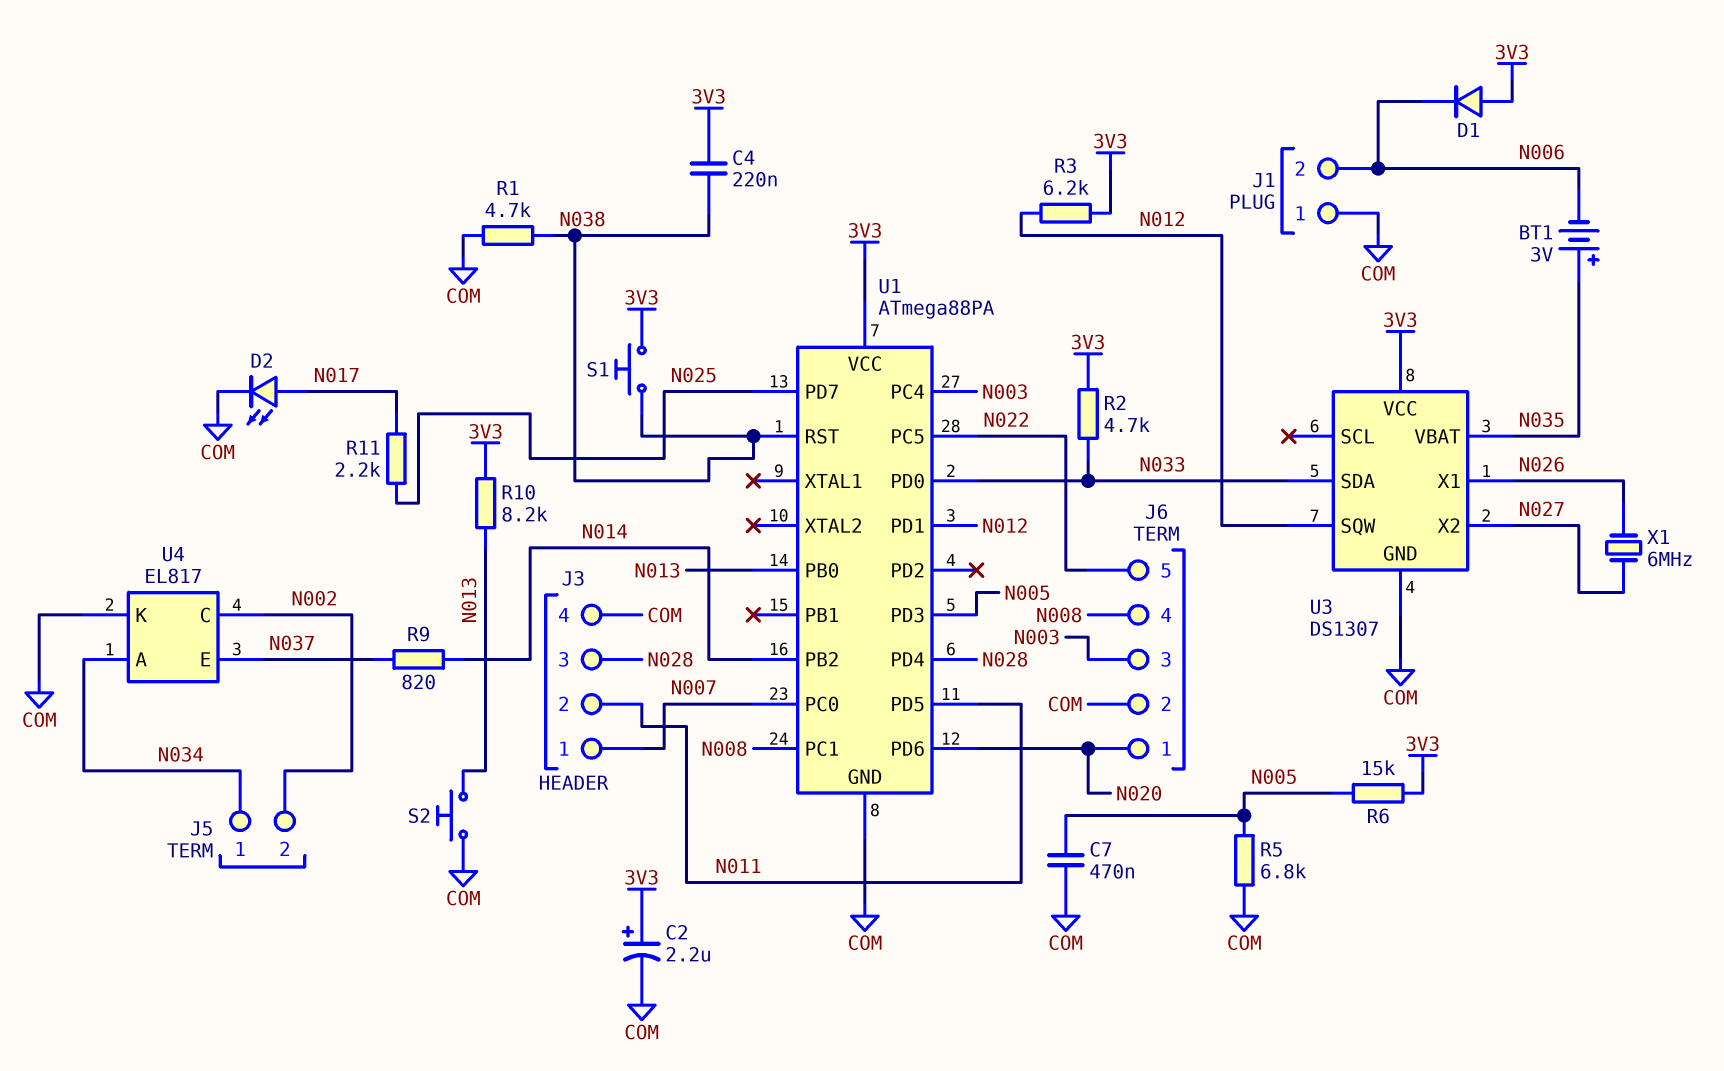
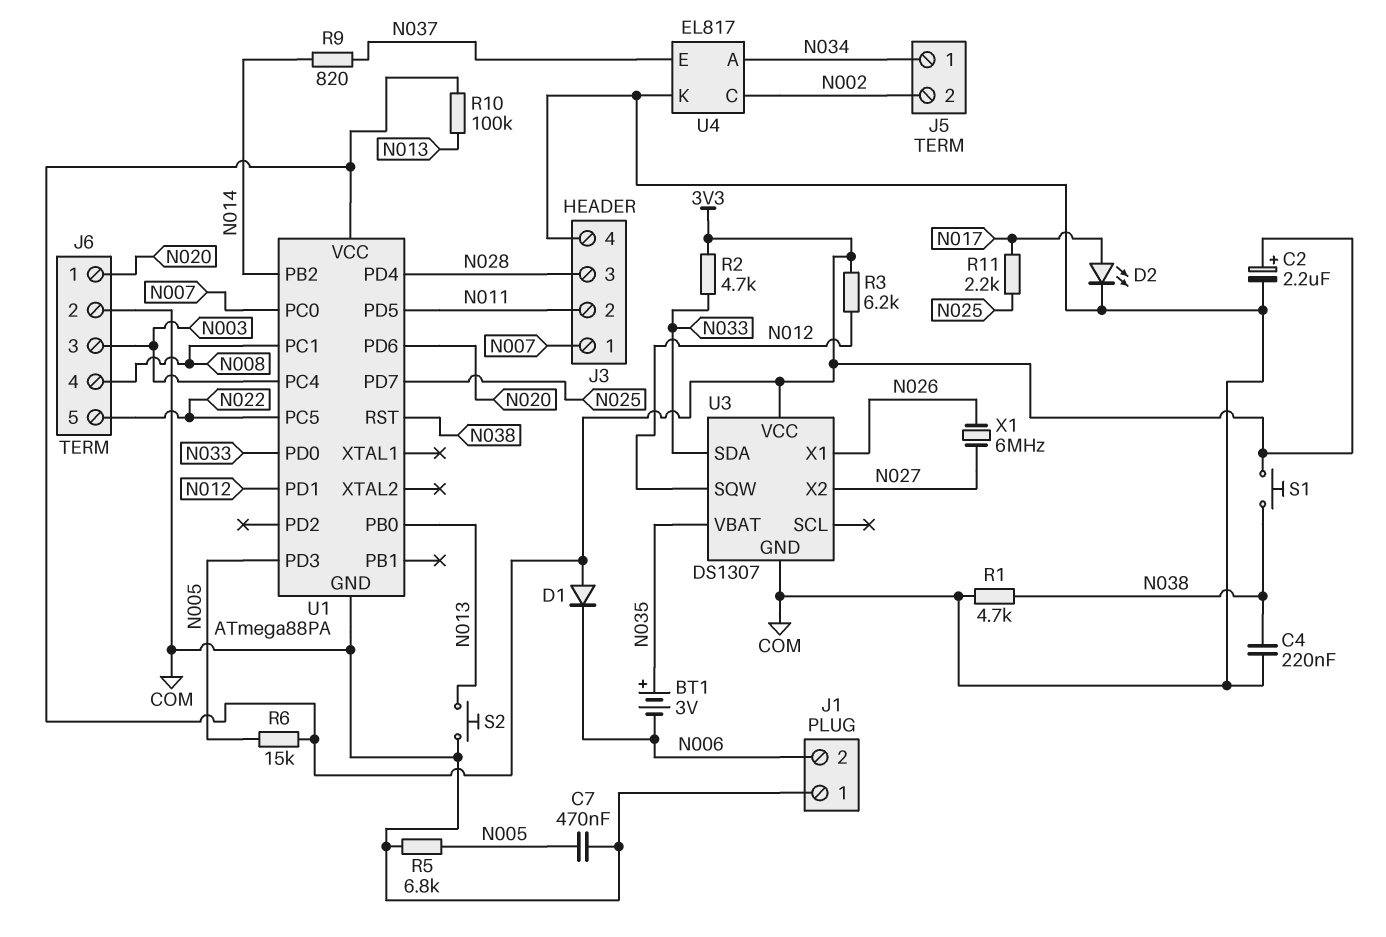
C4: 220nF (3V3, N038) -> 220nF (COM, N038)
R10: 8.2k (3V3, N013) -> 100k (3V3, N013)

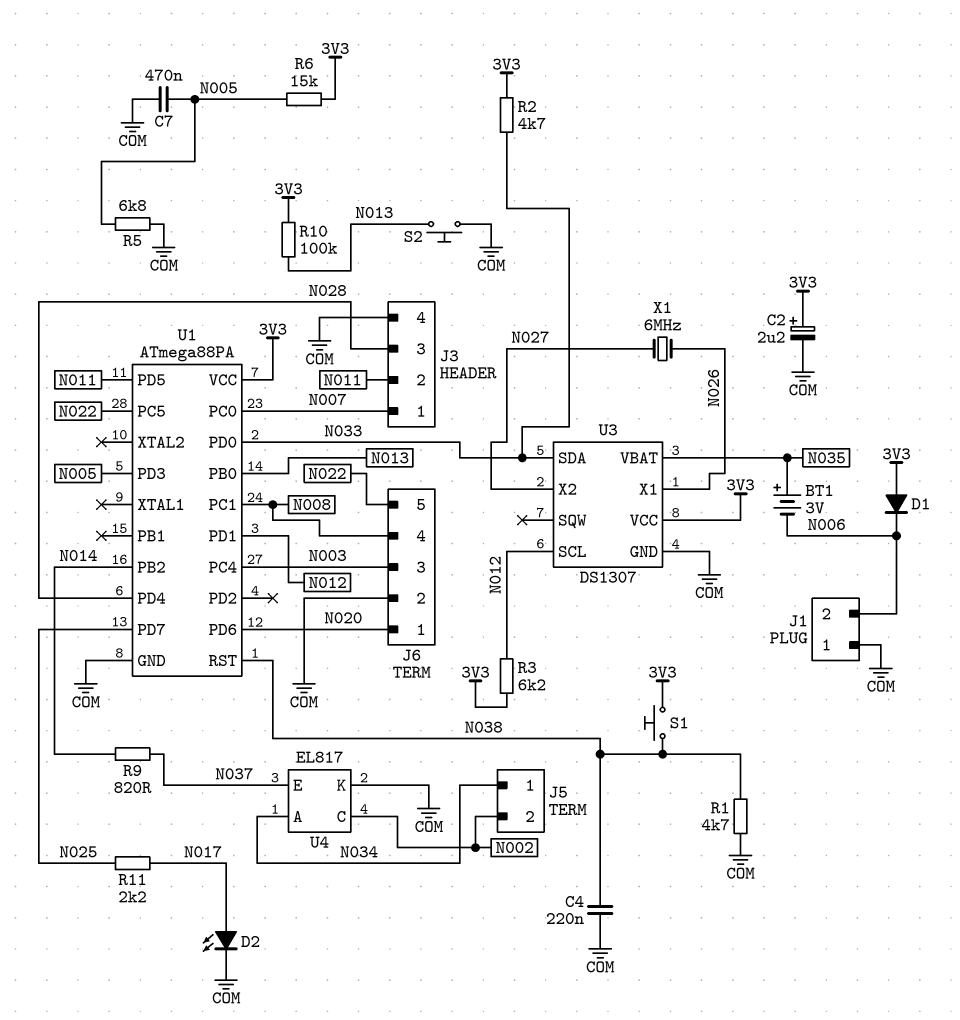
U3 pin SCL: none -> N012
U3 pin SQW: N012 -> none

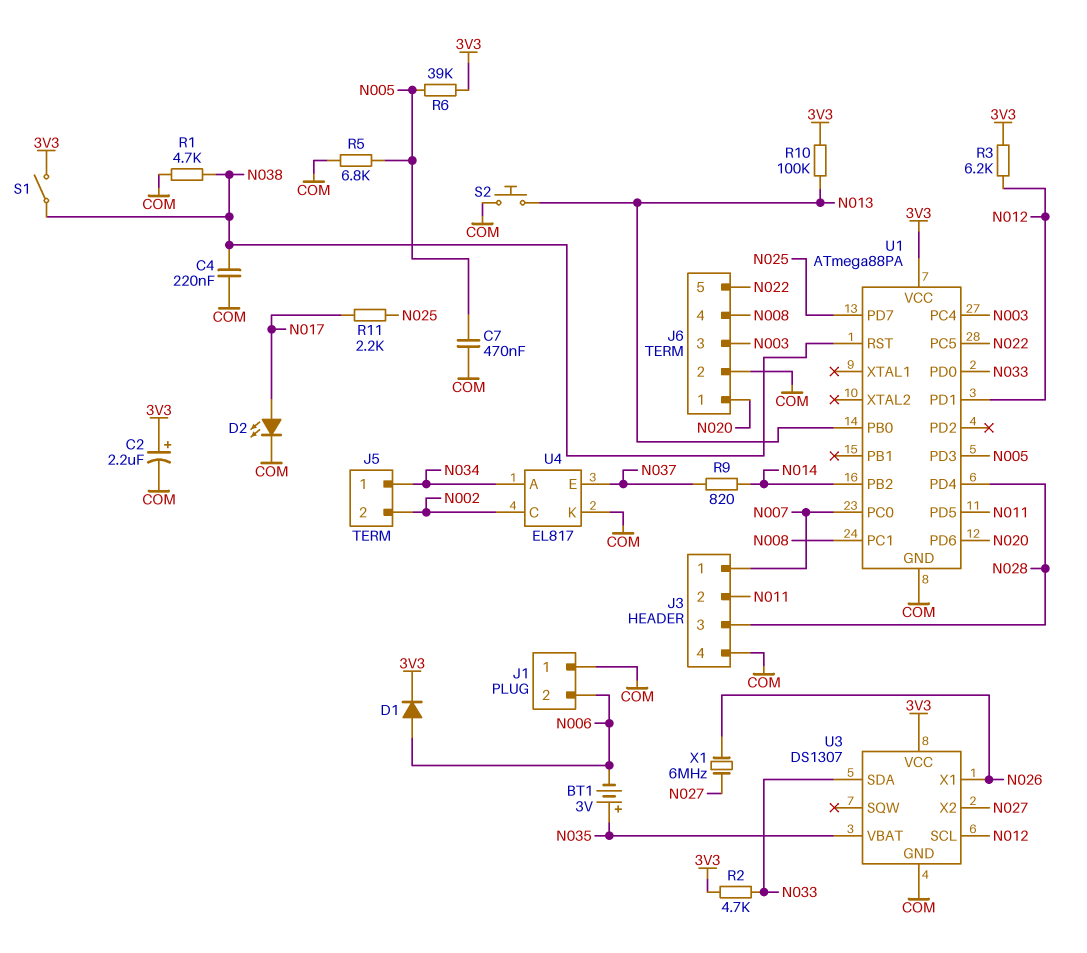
D1: diode (A 3V3, K N006) -> diode (A N006, K 3V3)
R6: 15k (3V3, N005) -> 39k (3V3, N005)
S1: button (3V3, N038) -> switch (3V3, N038)

